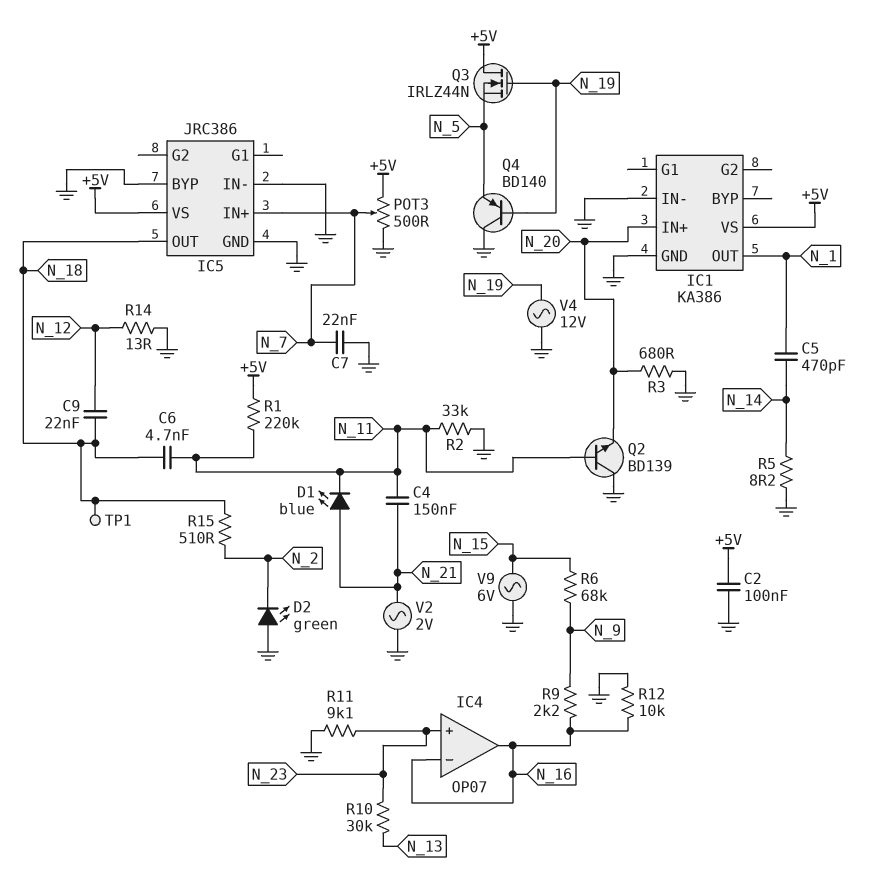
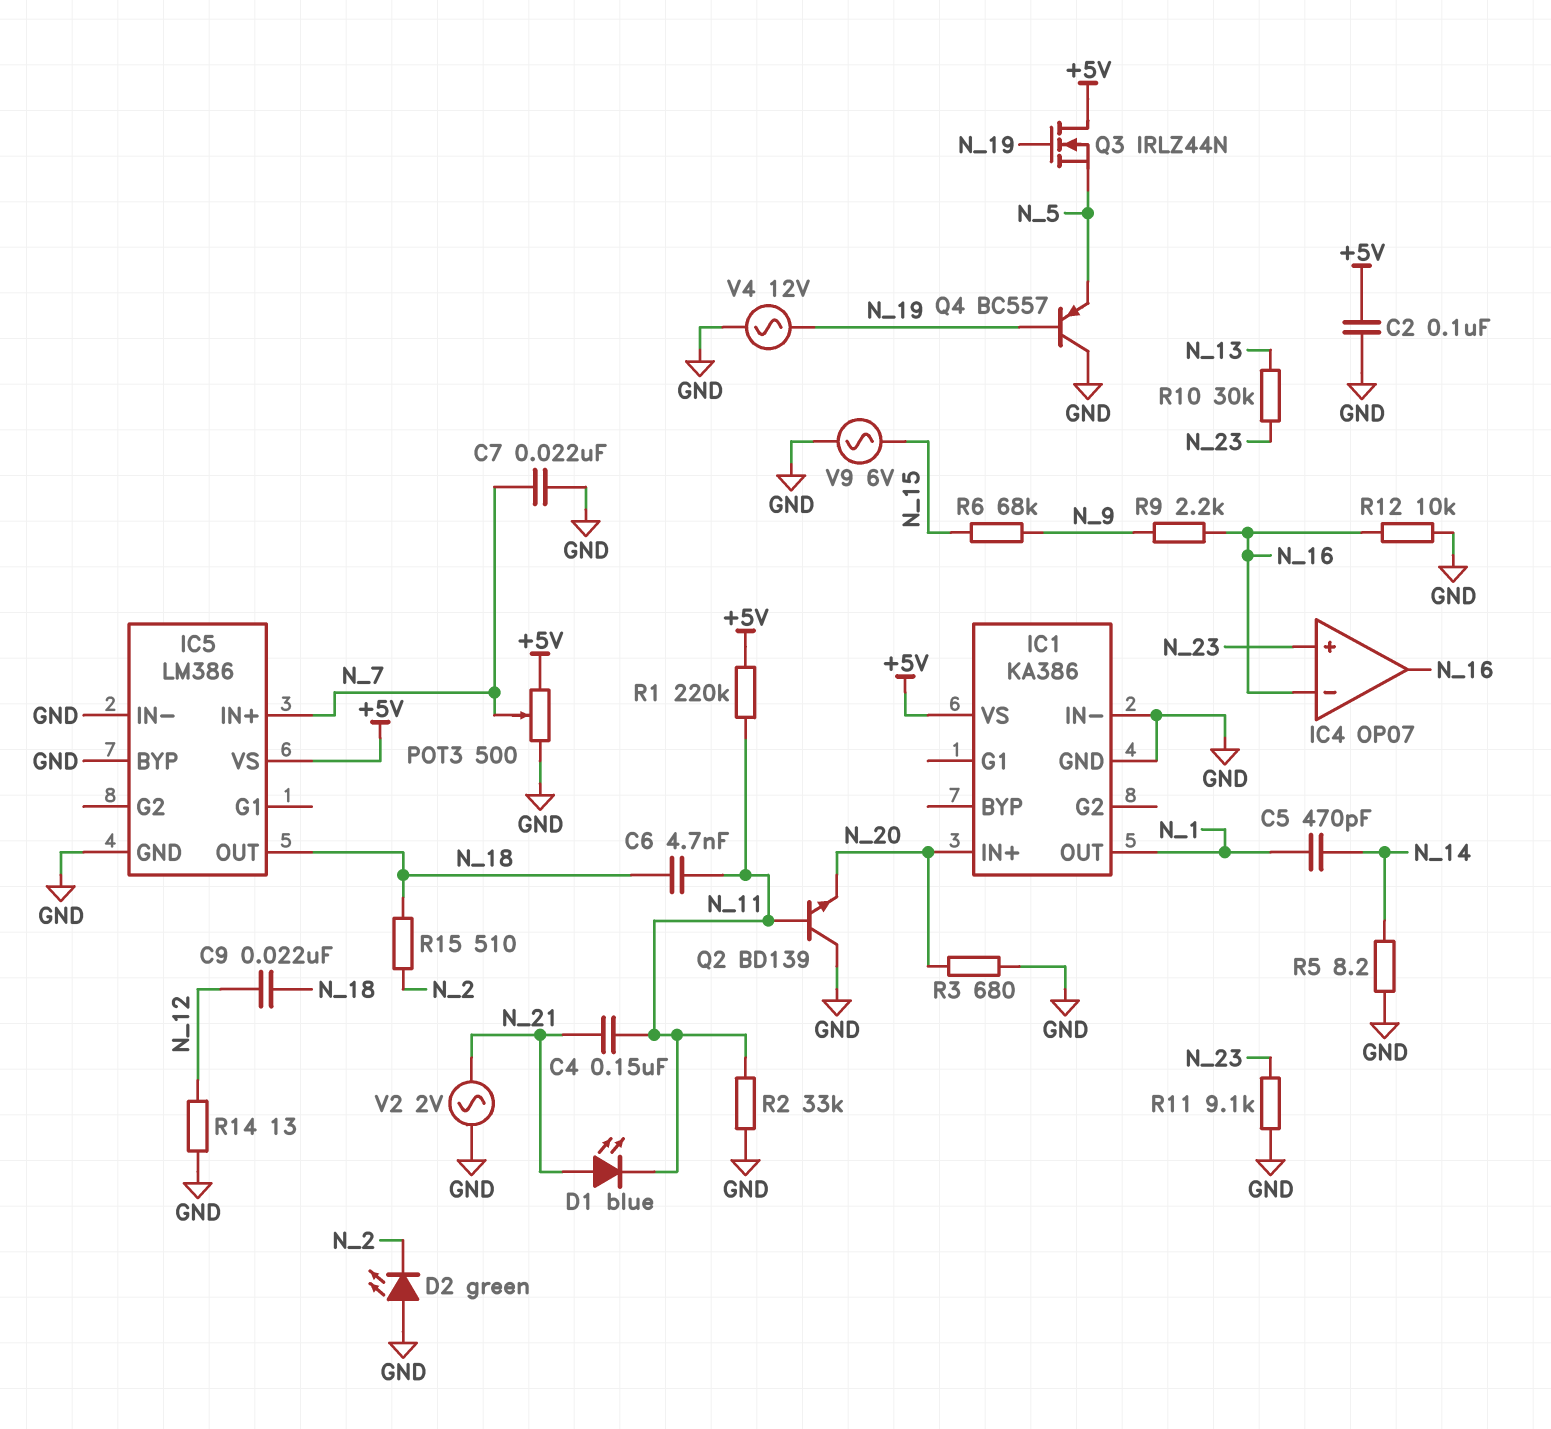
IC5: JRC386 -> LM386
Q4: PNP BD140 (B N_19, C GND, E N_5) -> PNP BC557 (B N_19, C GND, E N_5)
TP1: test point (N_18) -> none

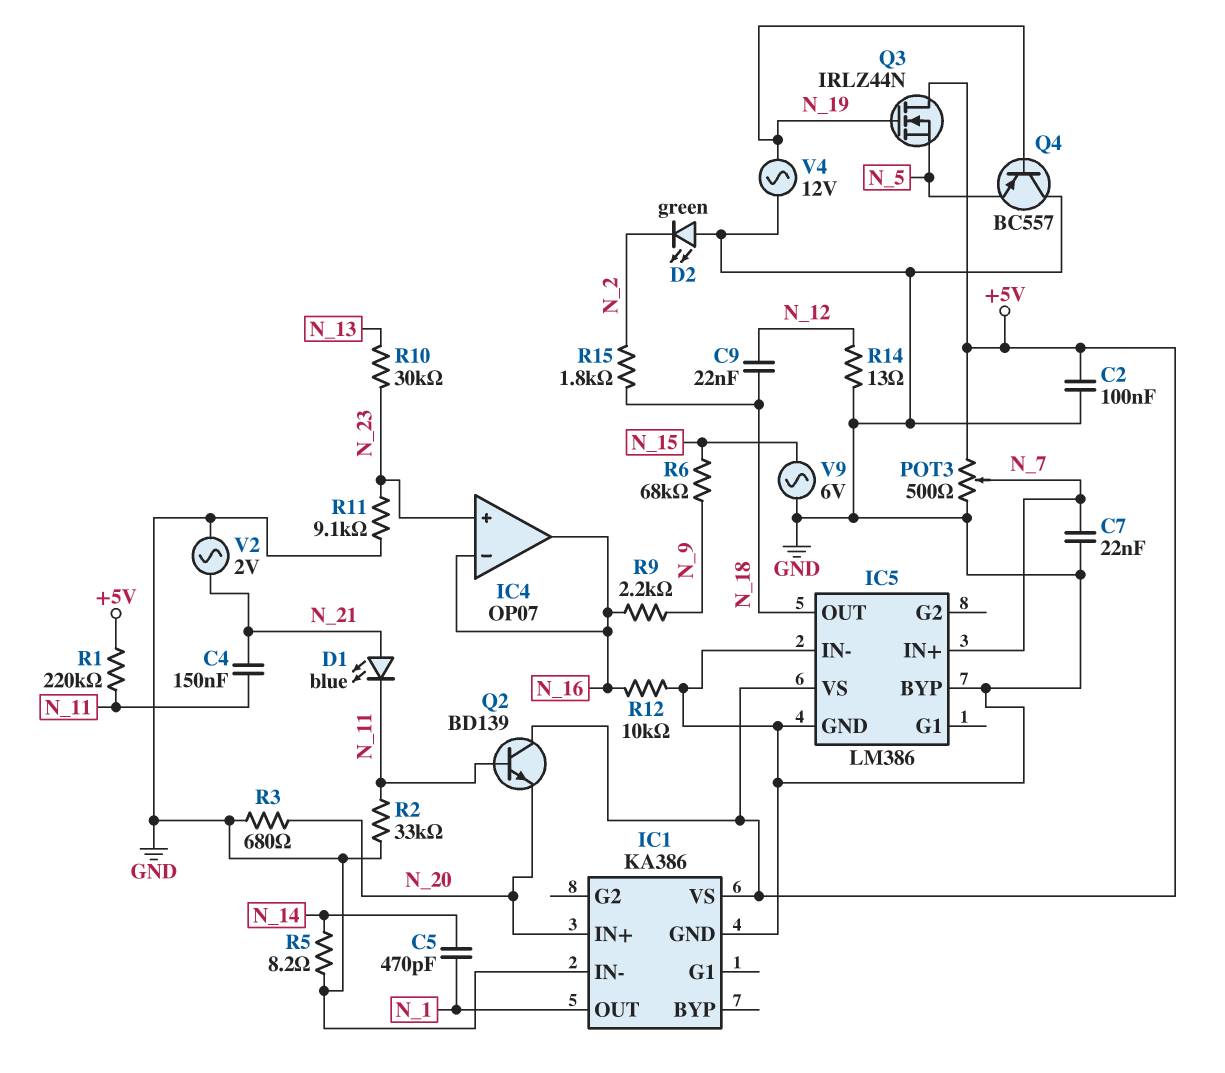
C6: 4.7nF (N_11, N_18) -> none
Q2: NPN BD139 (B N_11, C GND, E N_20) -> NPN BD139 (B N_11, C +5V, E N_20)
R15: 510 (N_2, N_18) -> 1.8k (N_2, N_18)

